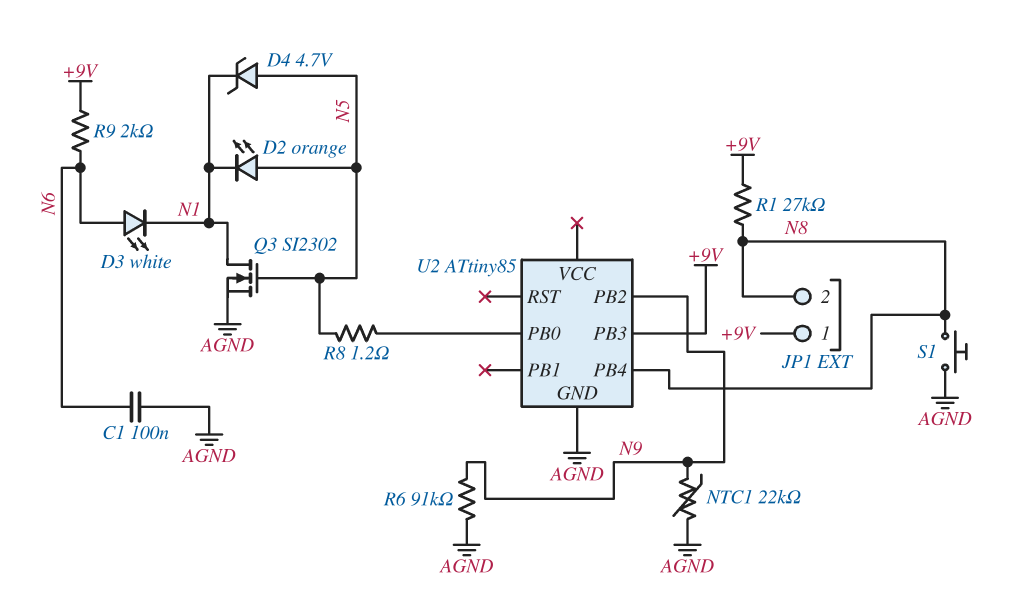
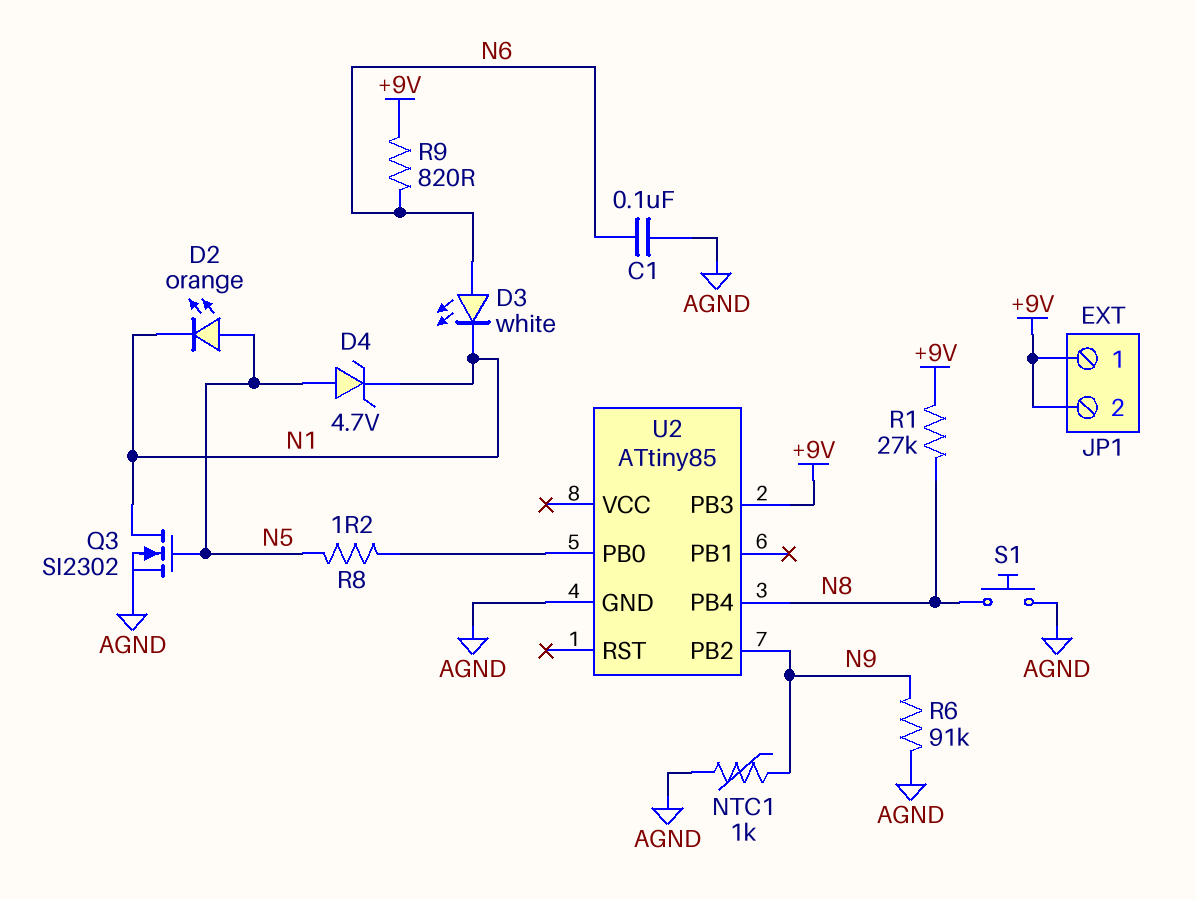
JP1 pin 2: N8 -> +9V
NTC1: 22k (AGND, N9) -> 1k (AGND, N9)
R9: 2k (+9V, N6) -> 820 (+9V, N6)

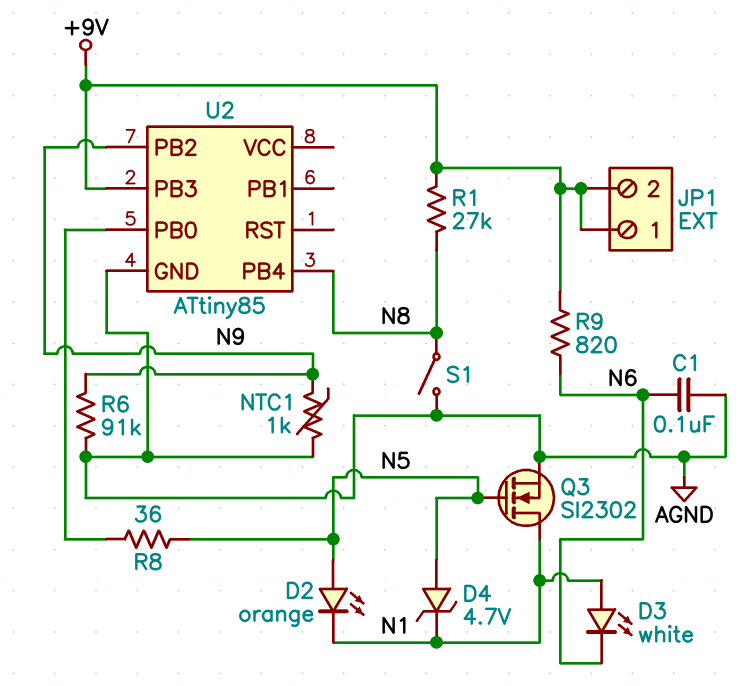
D3: LED white (A N6, K N1) -> LED white (A N1, K N6)
R8: 1.2 (N5, U2/PB0) -> 36 (N5, U2/PB0)
S1: button (AGND, N8) -> switch (AGND, N8)

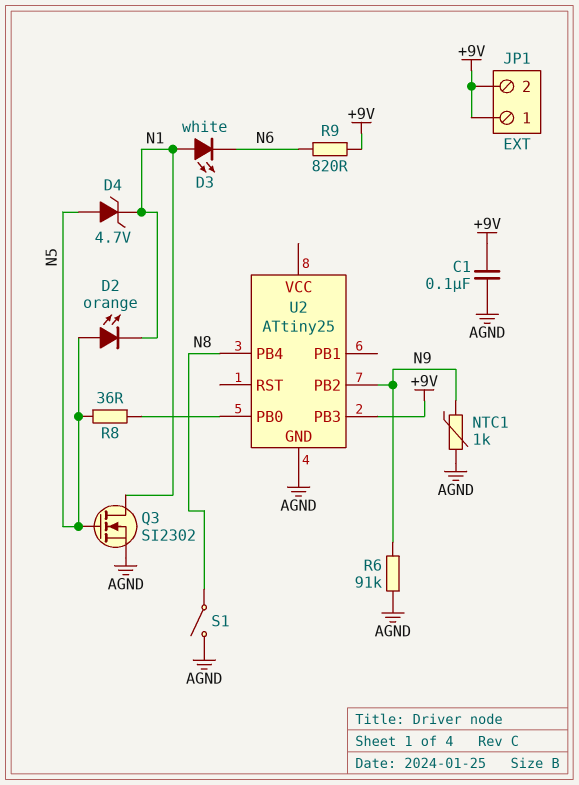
C1: 100nF (AGND, N6) -> 100nF (+9V, AGND)
R1: 27k (+9V, N8) -> none
U2: ATtiny85 -> ATtiny25

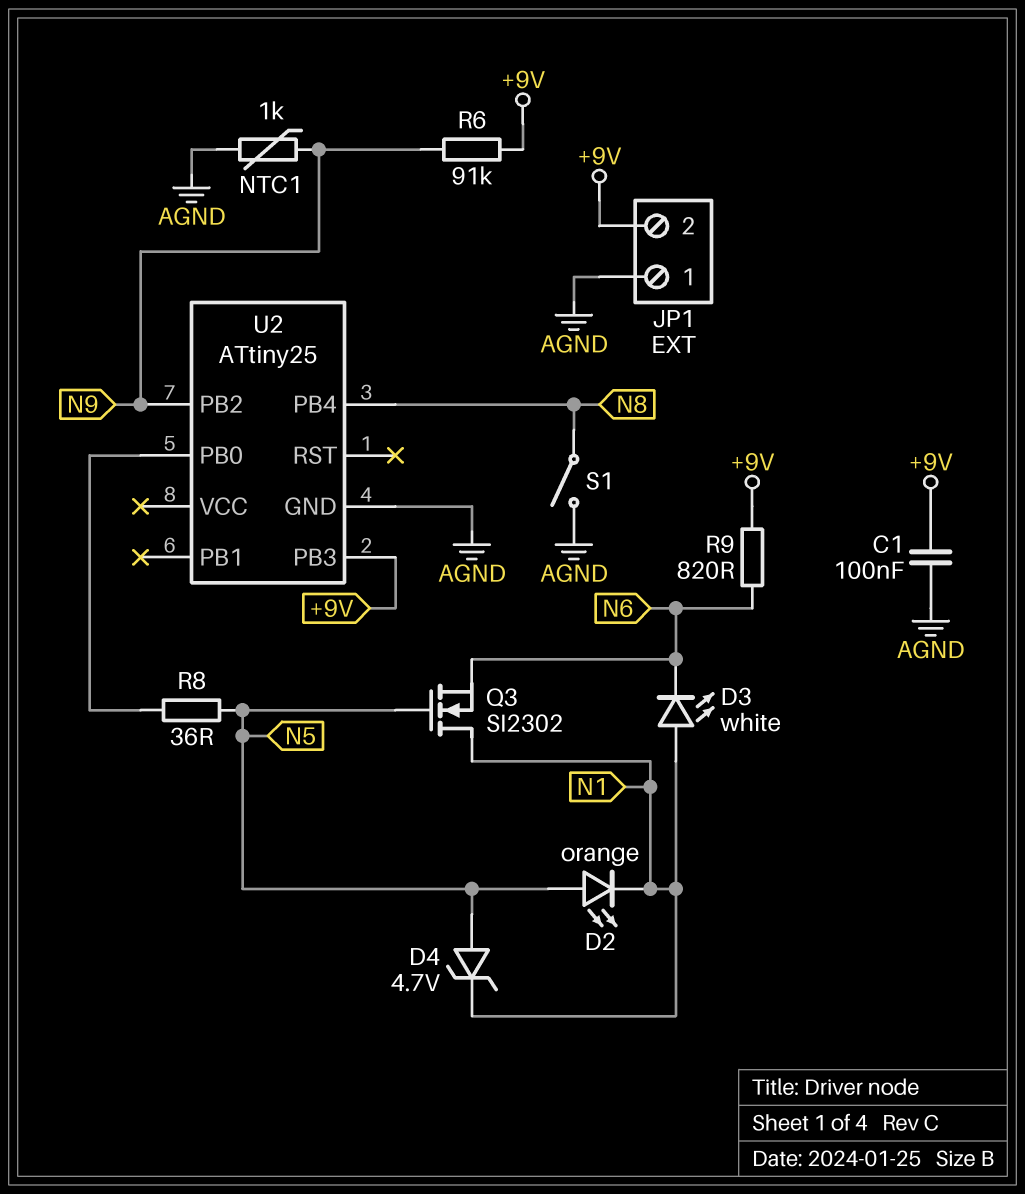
JP1 pin 1: +9V -> AGND
Q3: NMOS SI2302 (G N5, D N1, S AGND) -> NMOS SI2302 (G N5, D N1, S N6)
R6: 91k (AGND, N9) -> 91k (+9V, N9)

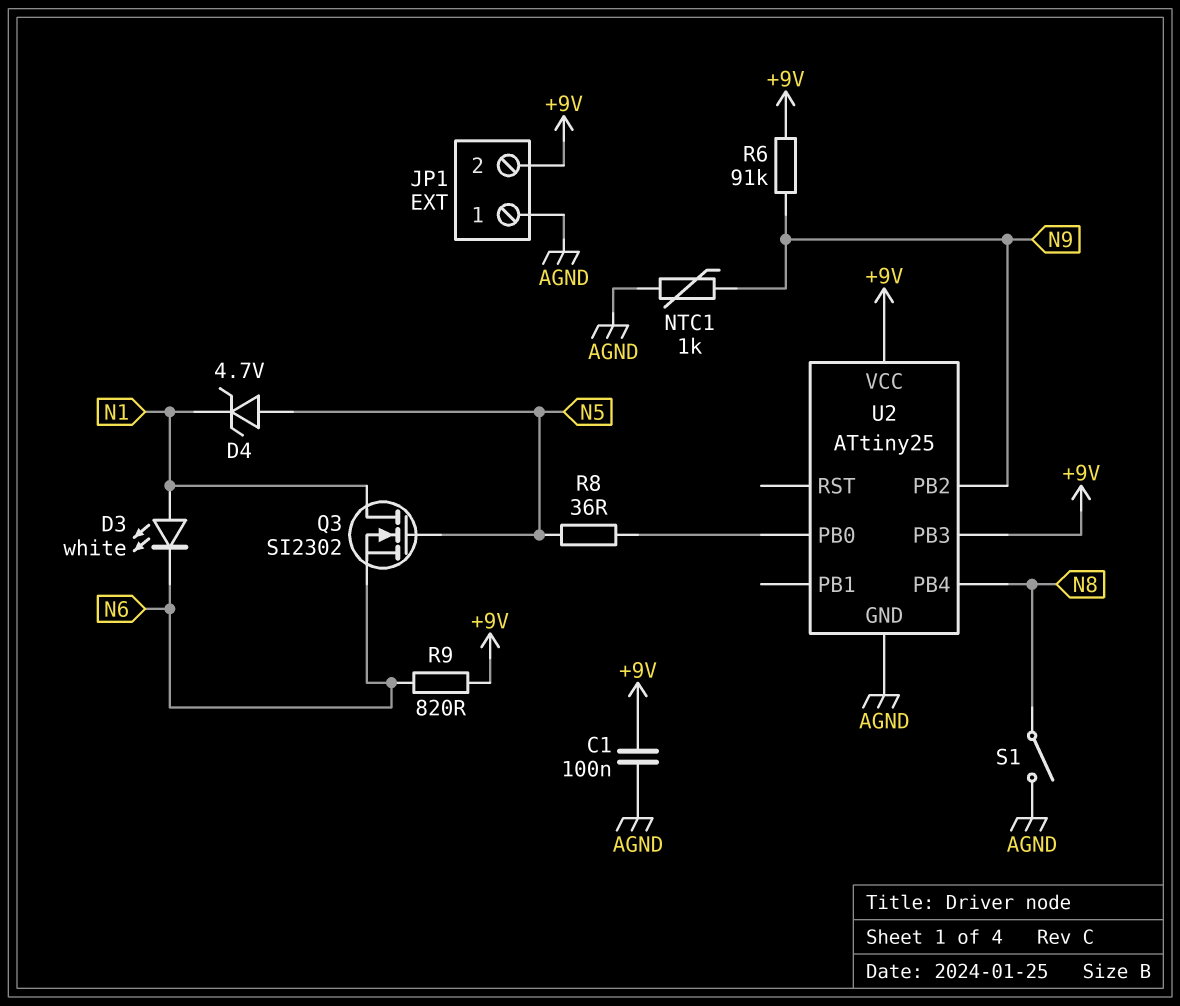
D2: LED orange (A N5, K N1) -> none
U2 pin VCC: none -> +9V

